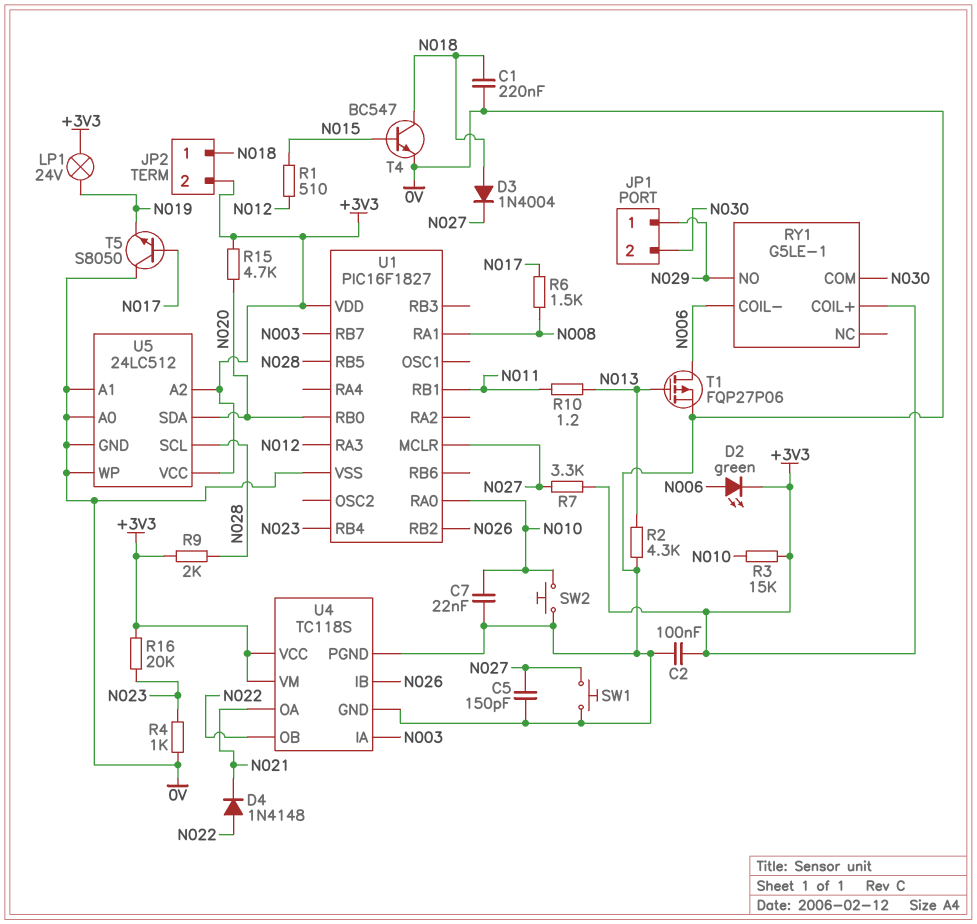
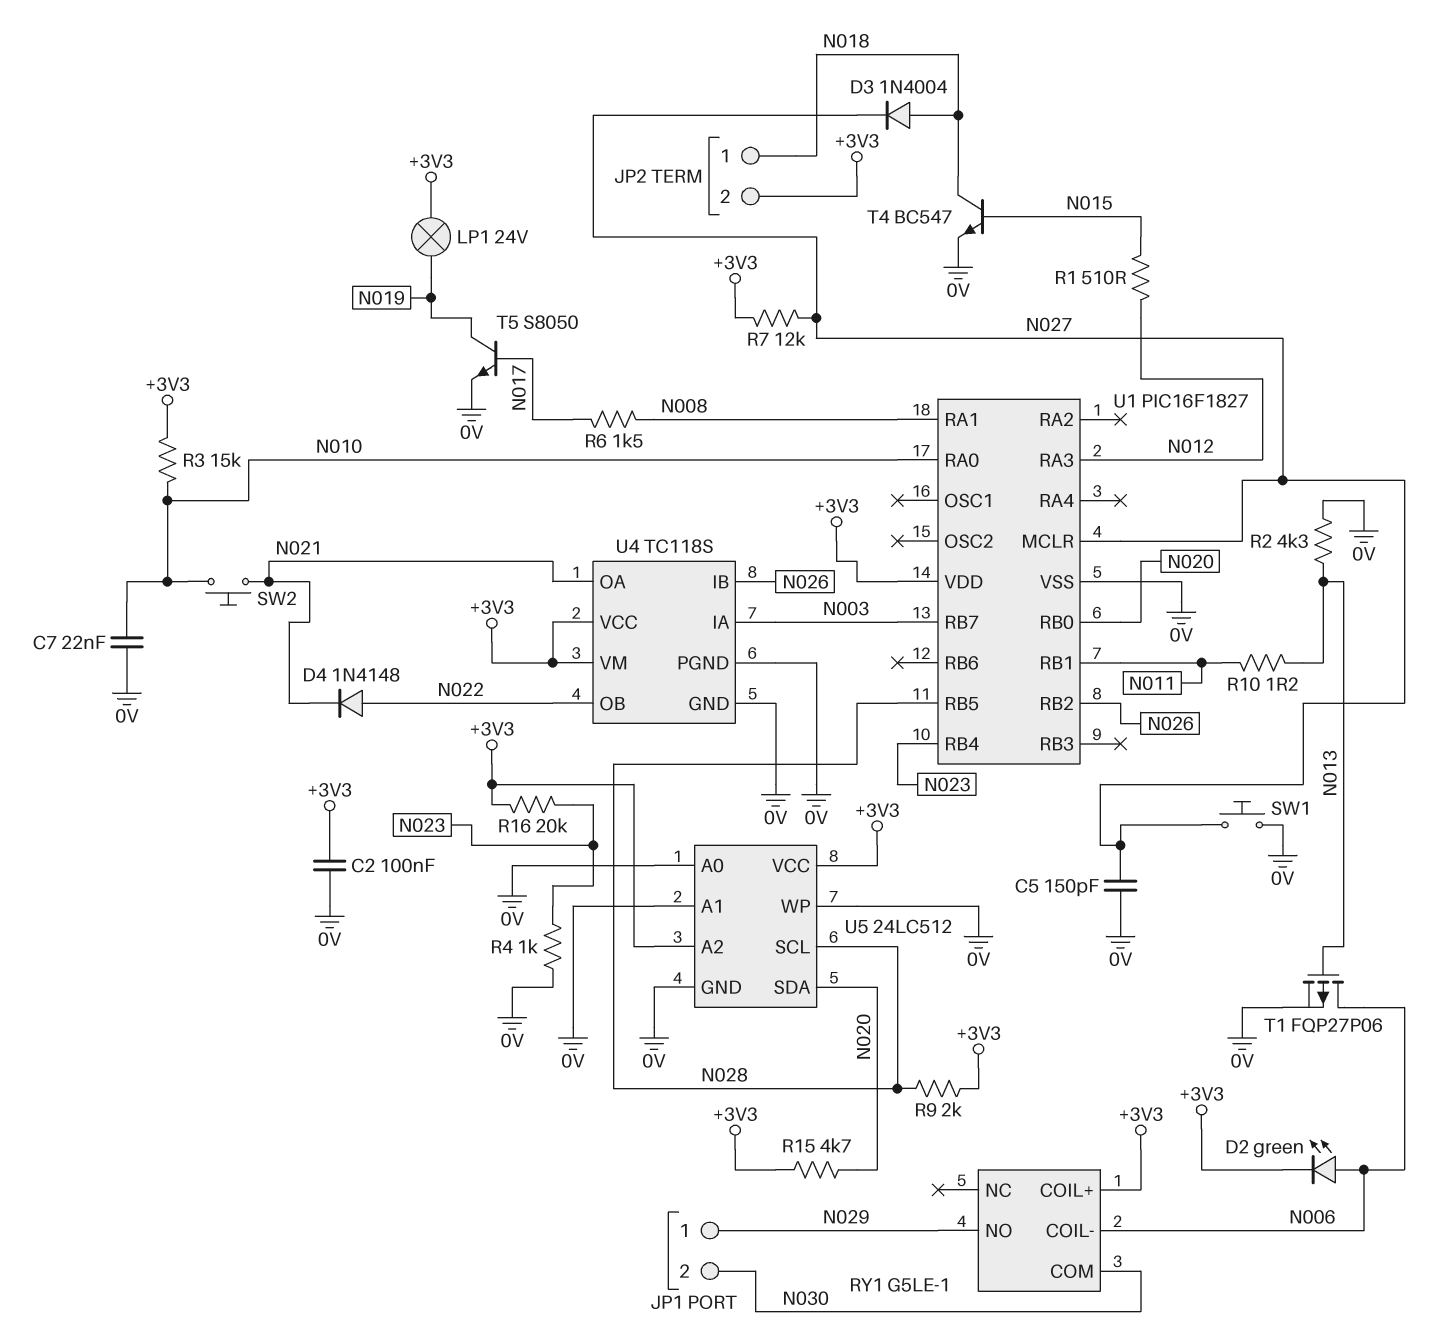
C1: 220nF (0V, N018) -> none
R7: 3.3k (+3V3, N027) -> 12k (+3V3, N027)
SW2: button (0V, N010) -> button (N010, N021)
T5: NPN S8050 (B N017, C 0V, E N019) -> NPN S8050 (B N017, C N019, E 0V)

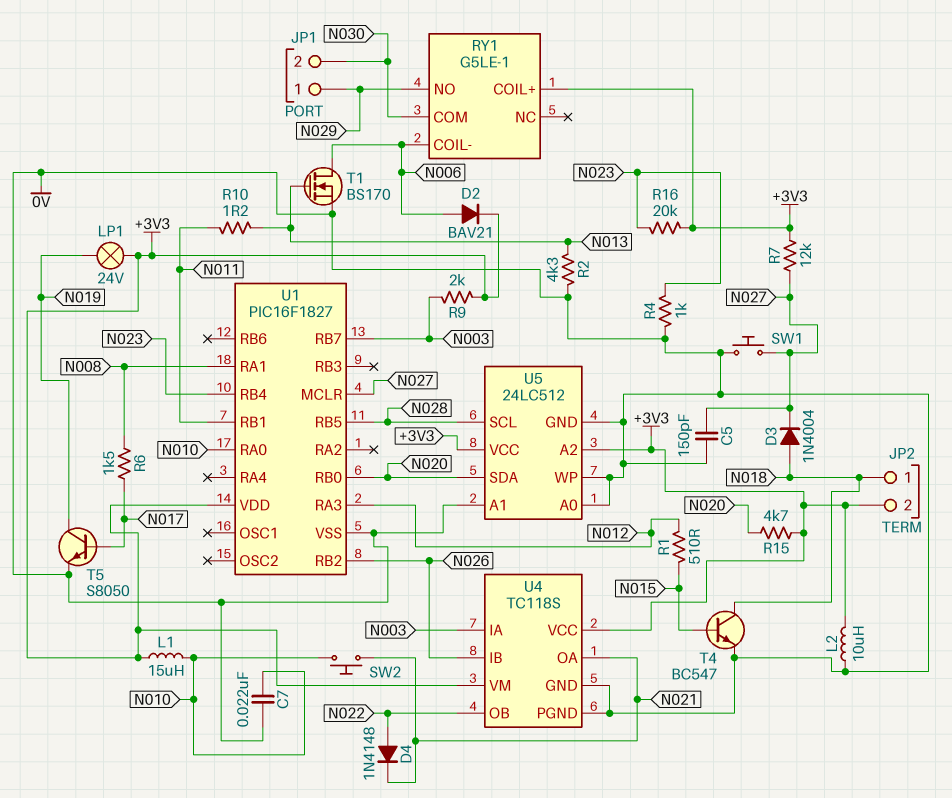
C2: 100nF (+3V3, 0V) -> none
D2: LED green (A N006, K +3V3) -> diode BAV21 (A N006, K +3V3)
L1: none -> 15uH (+3V3, N010)
L2: none -> 10uH (+3V3, 0V)
R3: 15k (+3V3, N010) -> none
R9: 2k (+3V3, N028) -> 2k (+3V3, N003)
T1: PMOS FQP27P06 (G N013, D N006, S 0V) -> NMOS BS170 (G N013, D N006, S 0V)

